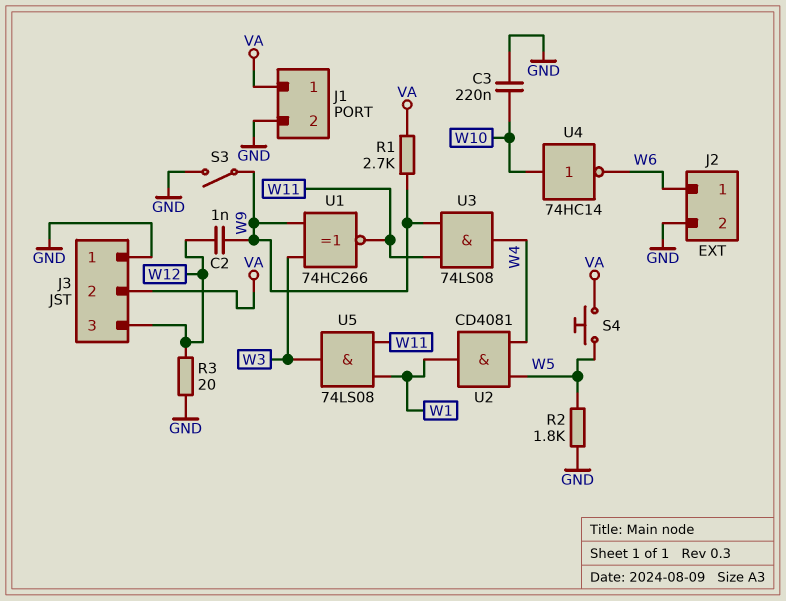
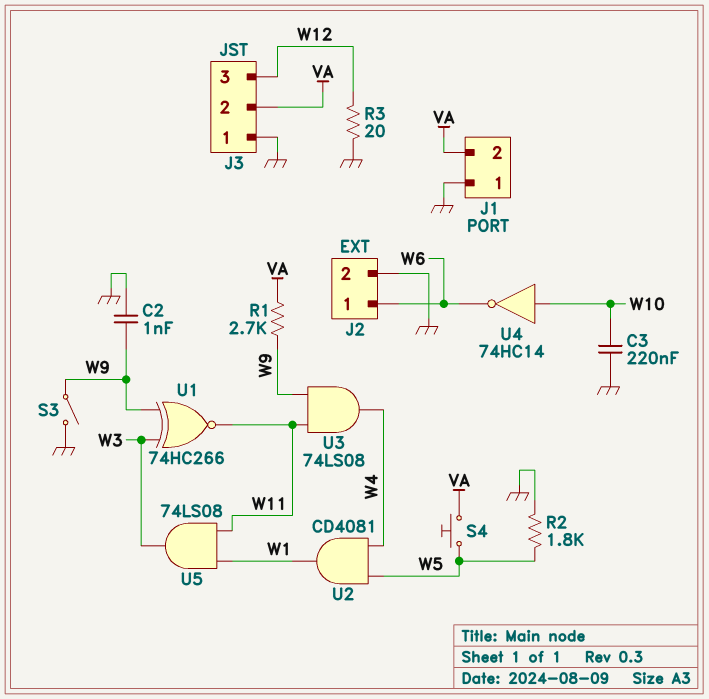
C2: 1nF (W9, W12) -> 1nF (GND, W9)
J1 pin 1: VA -> GND
J1 pin 2: GND -> VA

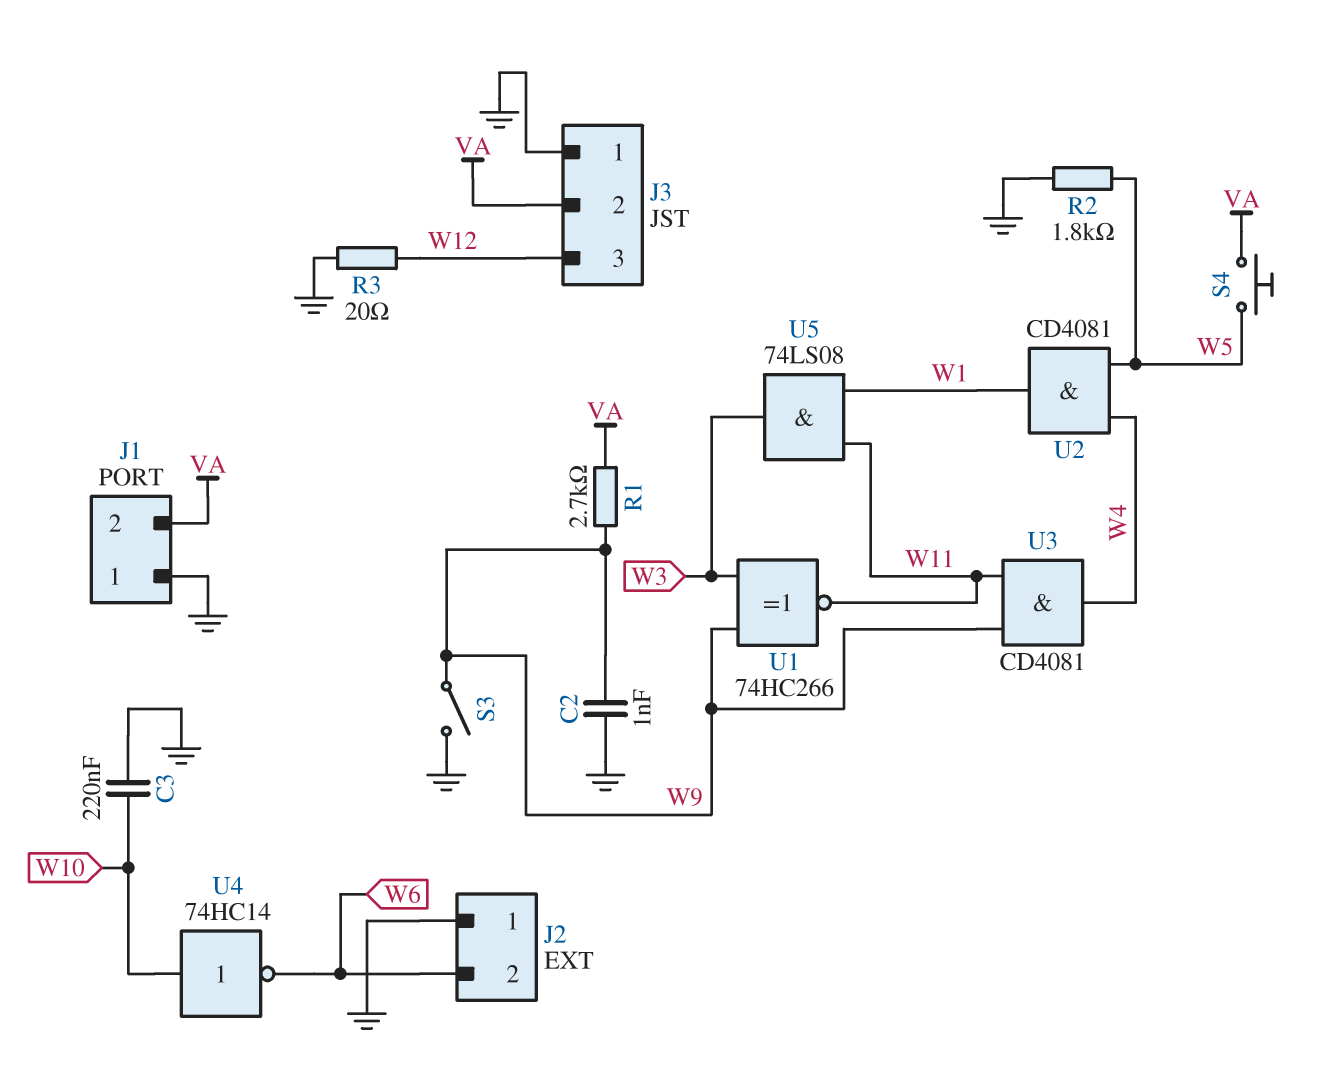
J2 pin 1: W6 -> GND
J2 pin 2: GND -> W6
U3: AND 74LS08 (in W9, in W11, out W4) -> AND CD4081 (in W9, in W11, out W4)

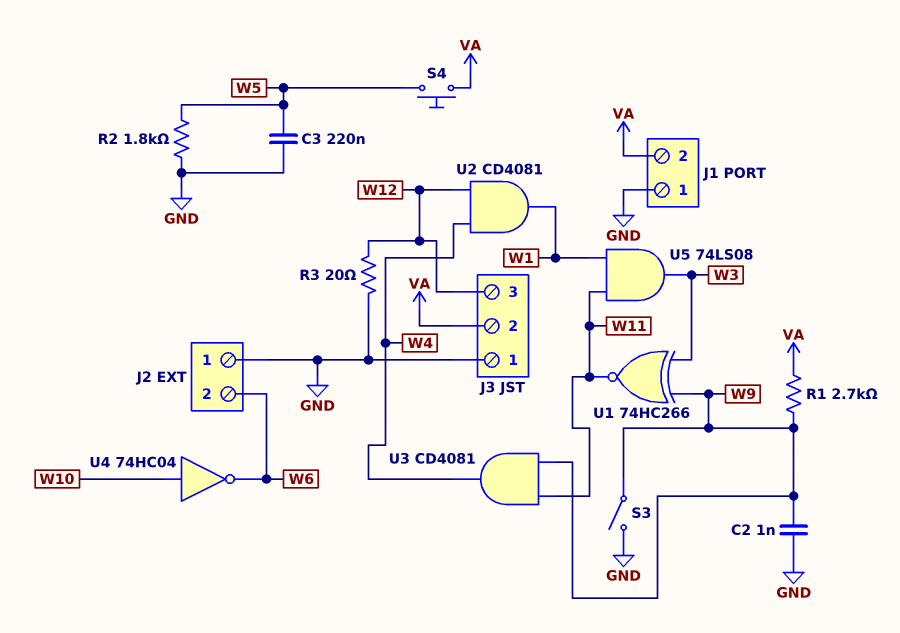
C3: 220nF (GND, W10) -> 220nF (GND, W5)
U2: AND CD4081 (in W4, in W5, out W1) -> AND CD4081 (in W4, in W12, out W1)
U4: NOT 74HC14 (in W10, out W6) -> NOT 74HC04 (in W10, out W6)

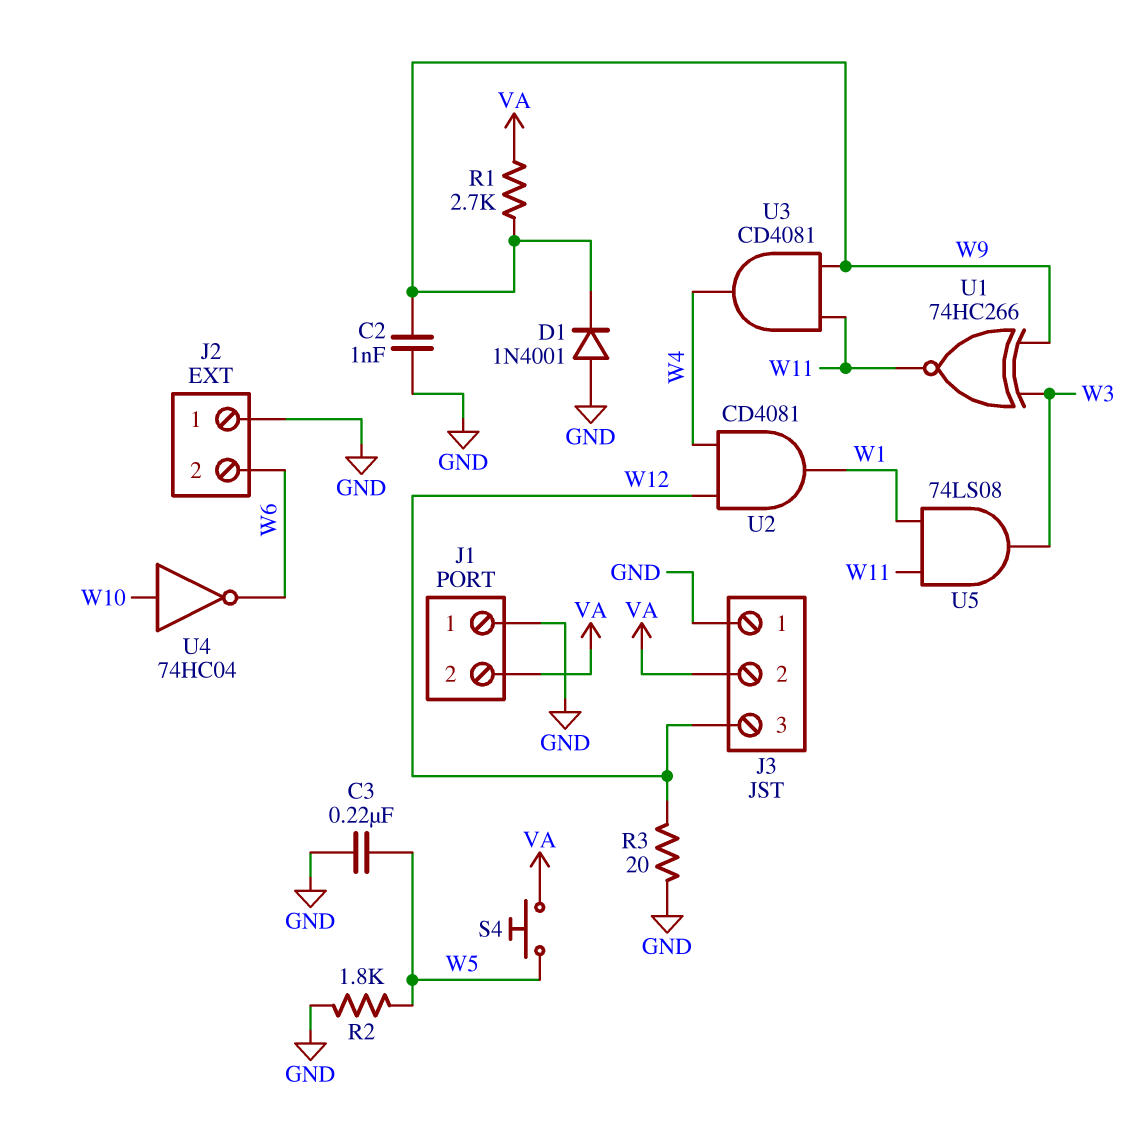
D1: none -> diode 1N4001 (A GND, K W9)
S3: switch (GND, W9) -> none

